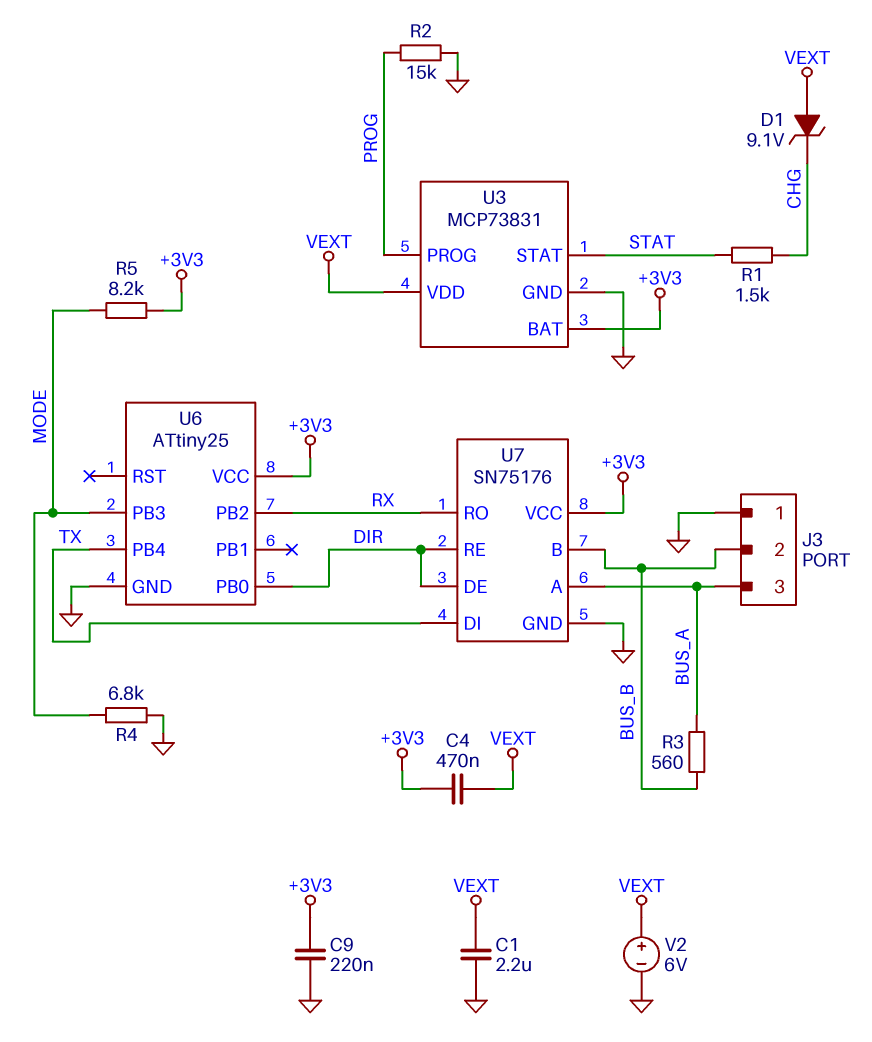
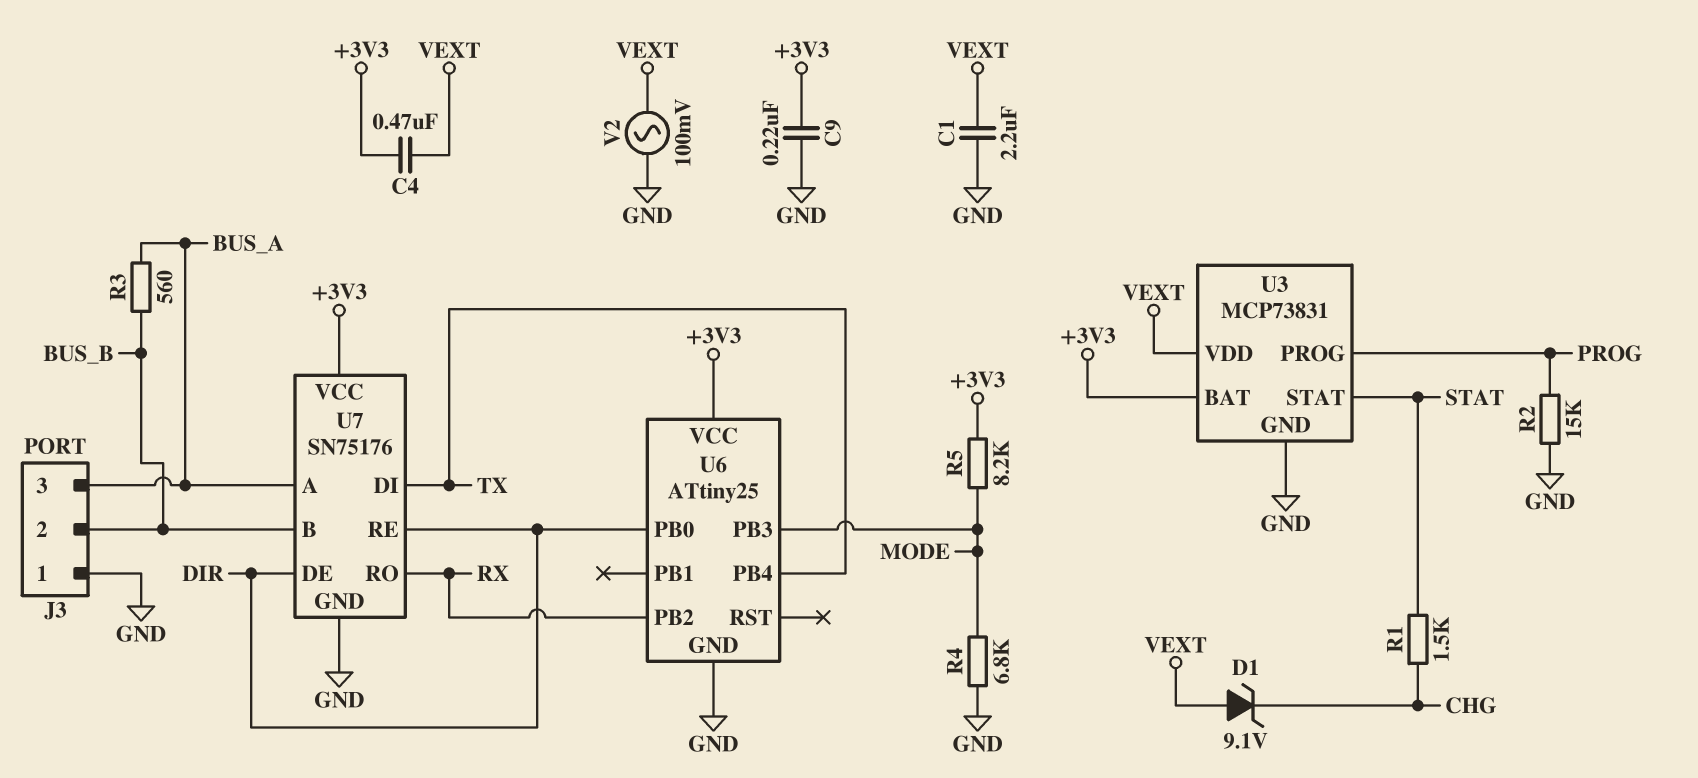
V2: 6V (plus VEXT, minus GND) -> AC 100mV (GND, VEXT)

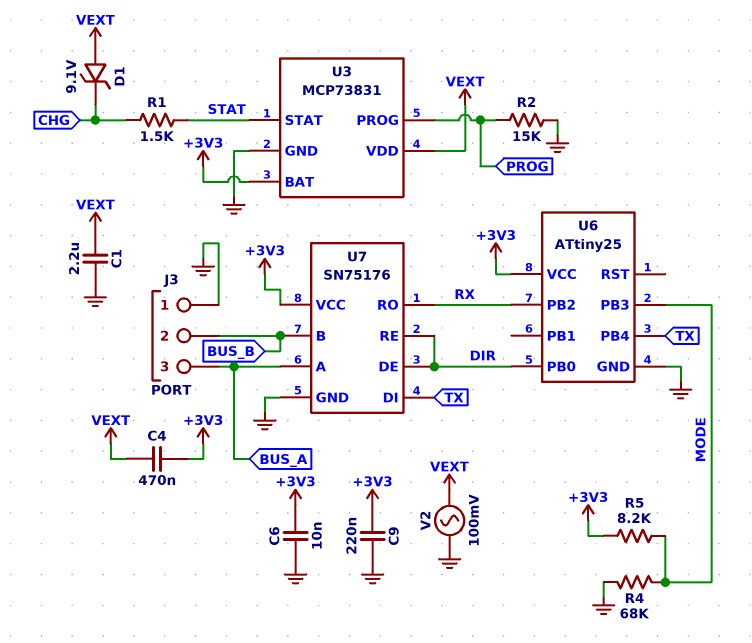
C6: none -> 10nF (+3V3, GND)
R3: 560 (BUS_A, BUS_B) -> none
R4: 6.8k (GND, MODE) -> 68k (GND, MODE)

